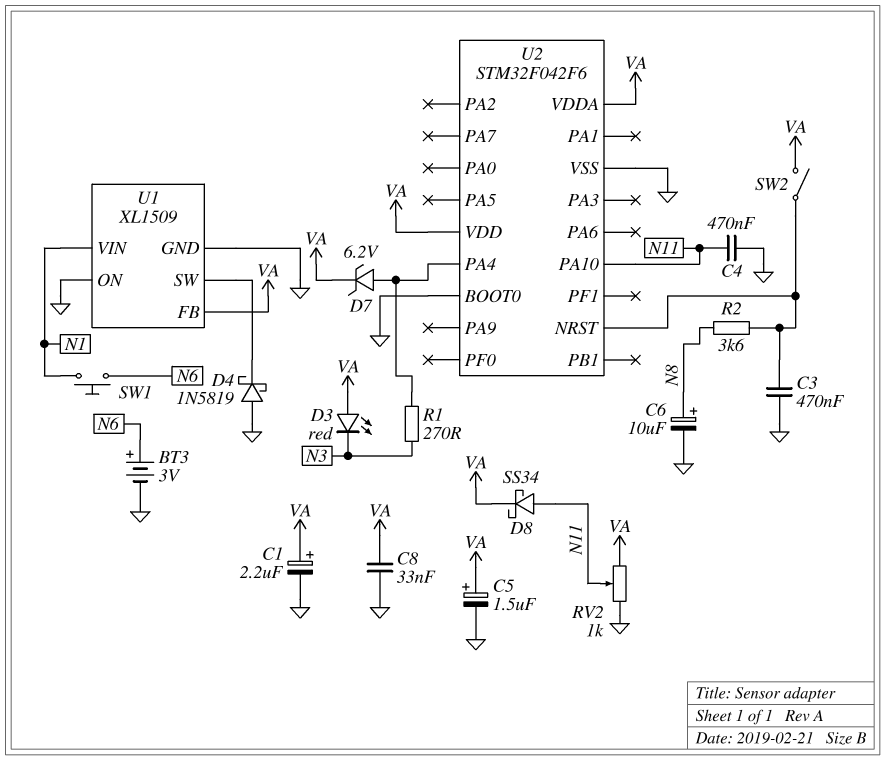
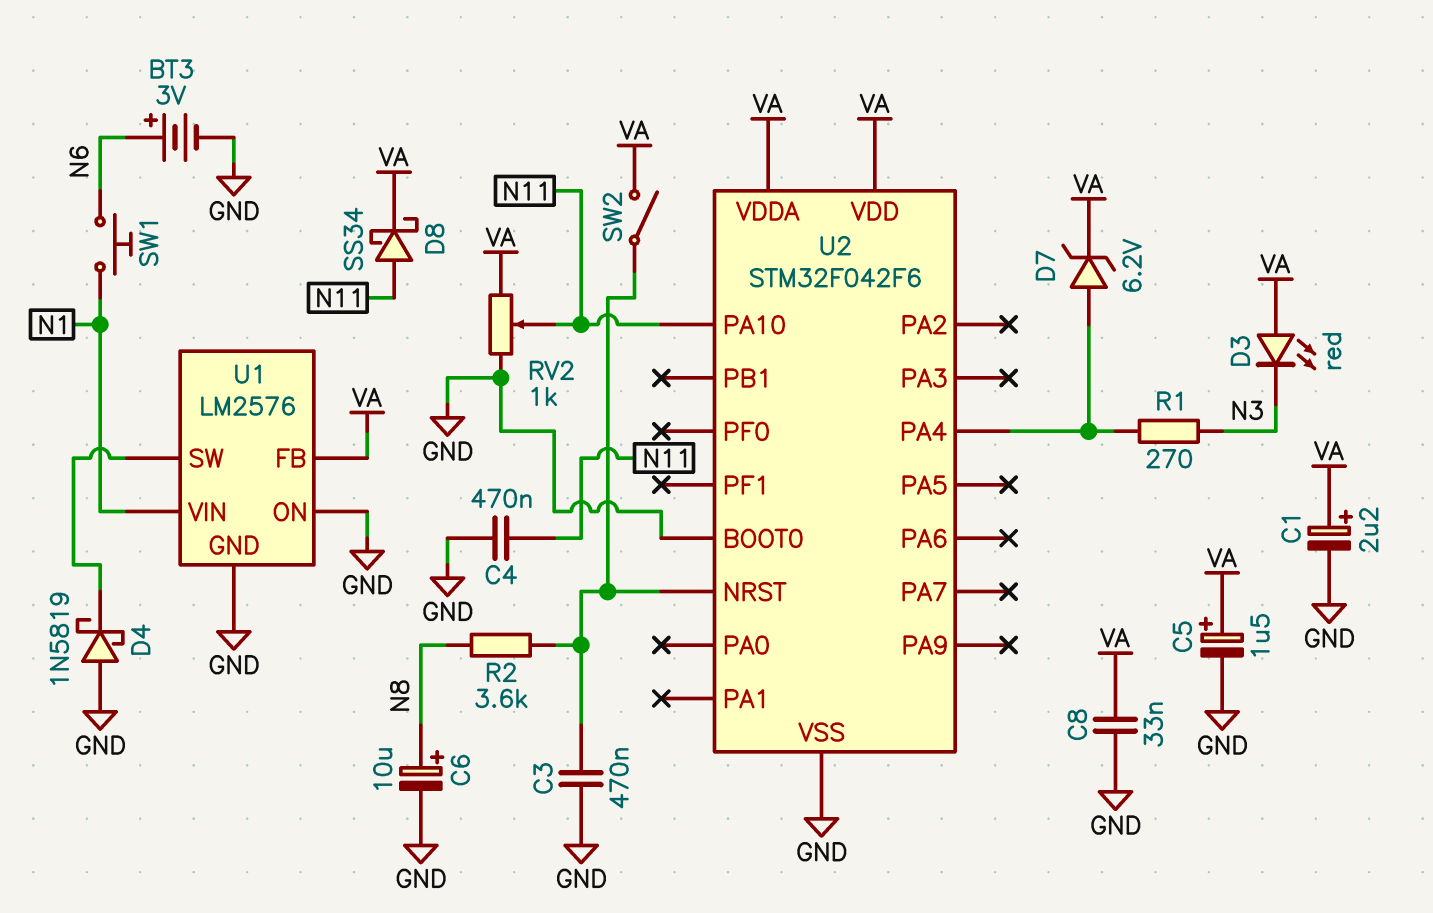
U1: XL1509 -> LM2576

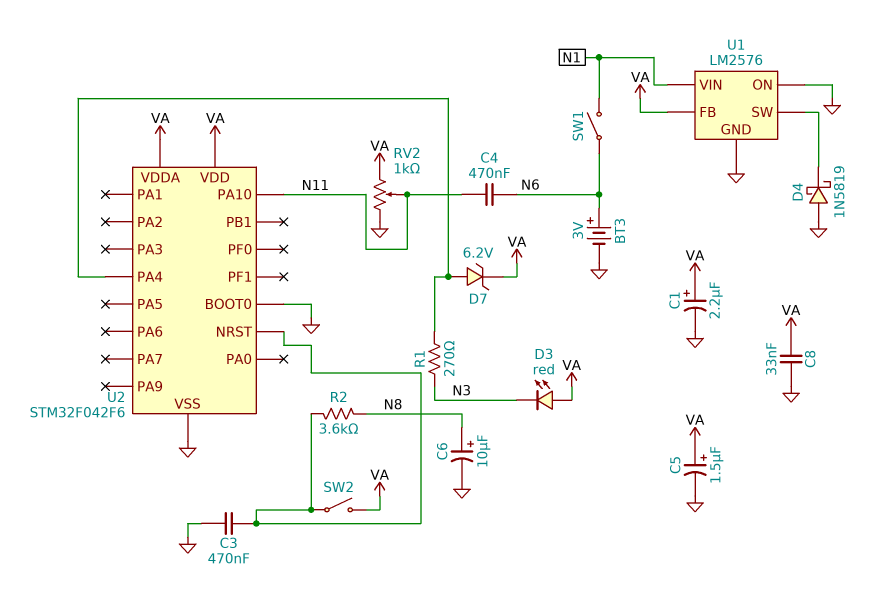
C4: 470nF (GND, N11) -> 470nF (N6, N11)
D8: schottky SS34 (A N11, K VA) -> none
SW1: button (N1, N6) -> switch (N1, N6)

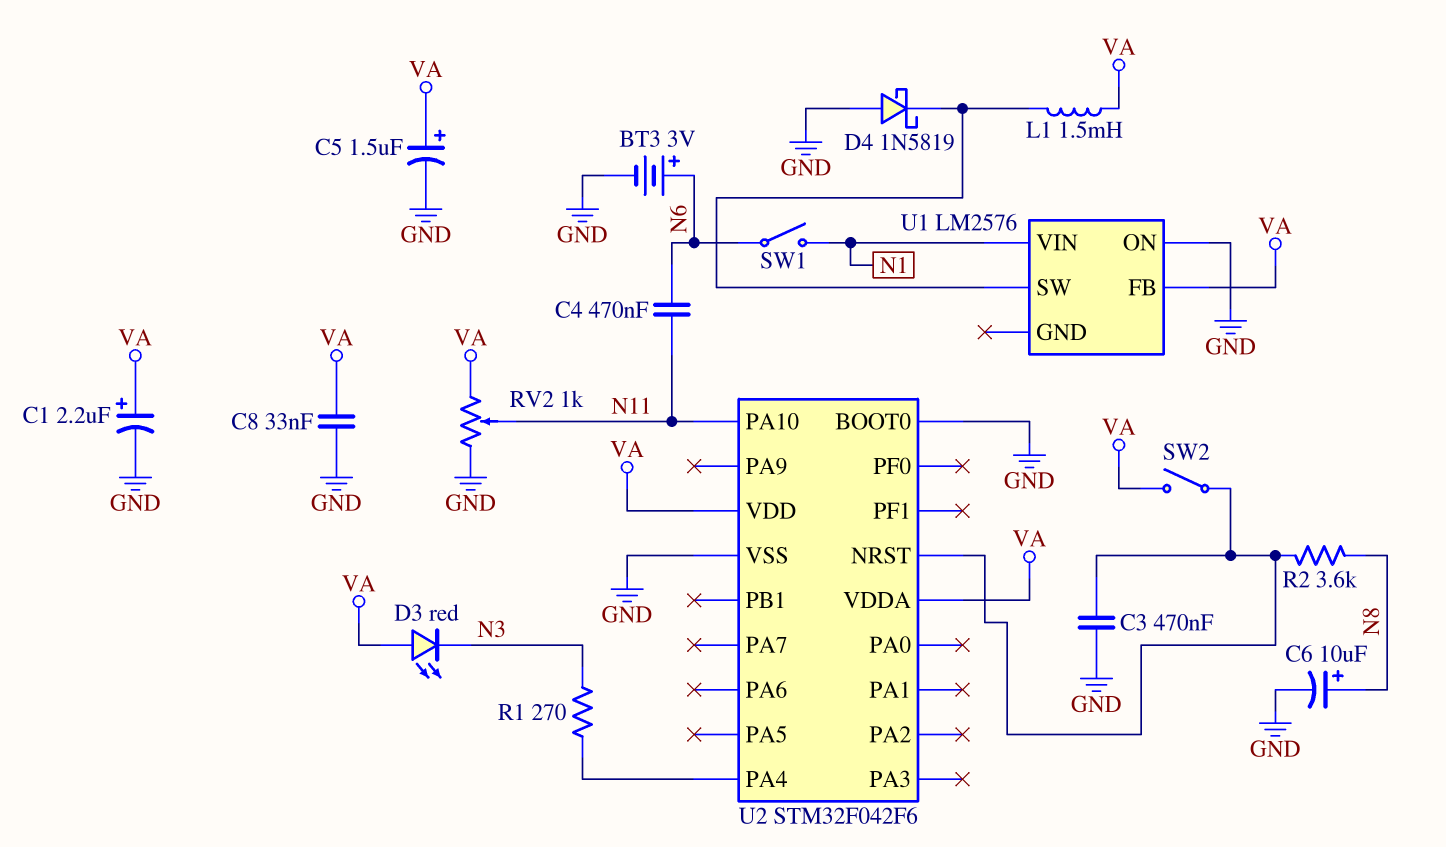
D7: zener 6.2V (A U2/PA4, K VA) -> none
L1: none -> 1.5mH (U1/SW, VA)
U1 pin GND: GND -> none

